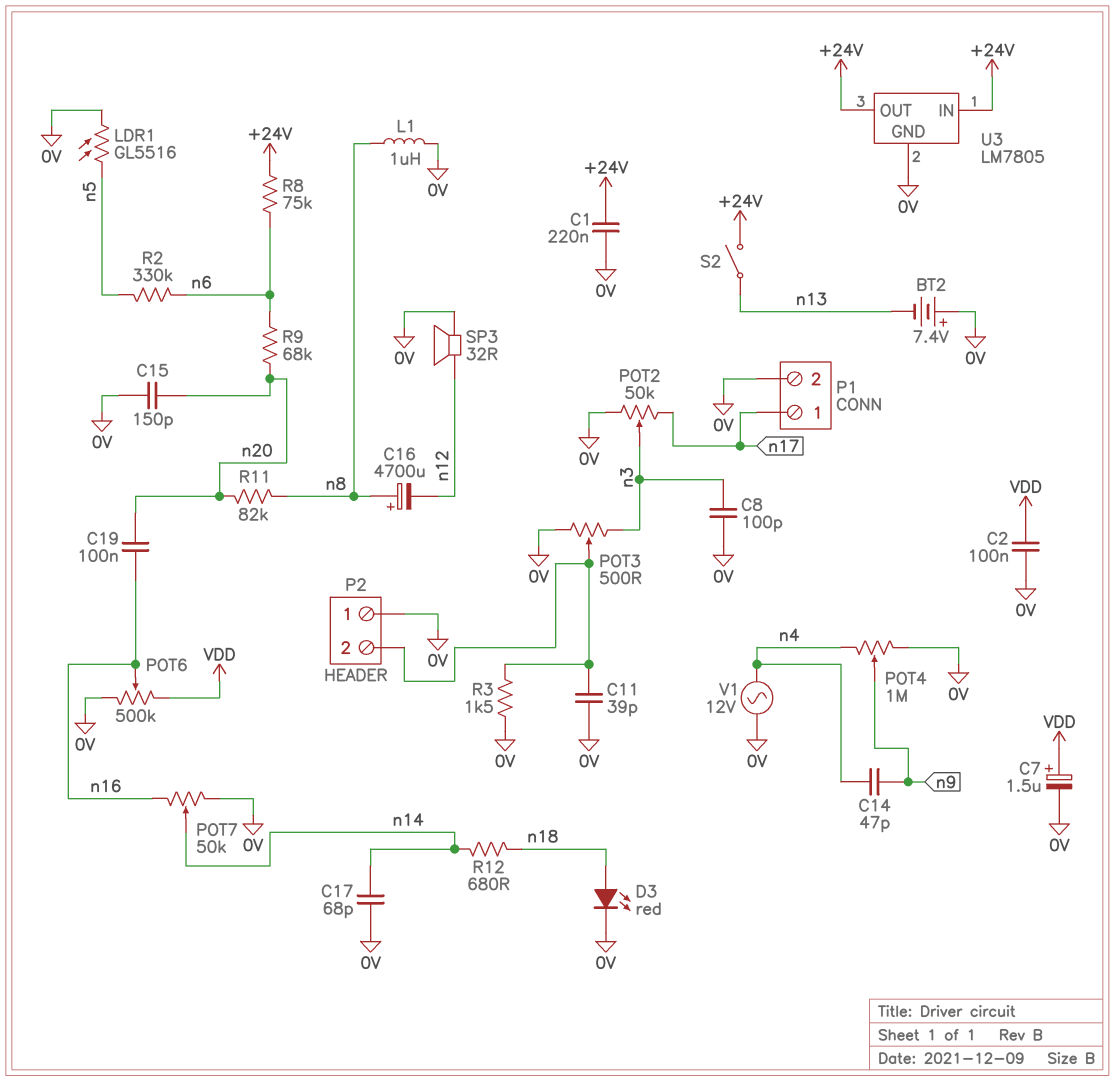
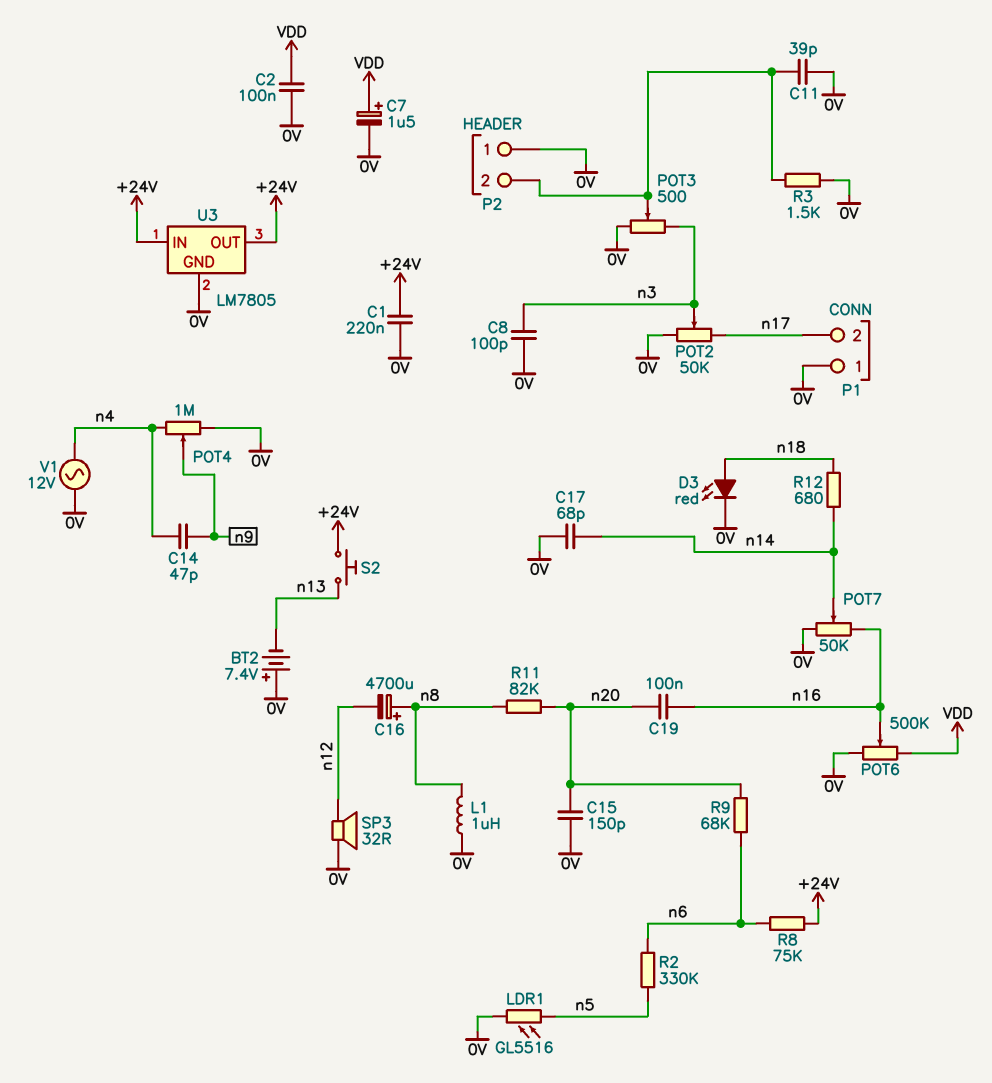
P1 pin 1: n17 -> 0V
P1 pin 2: 0V -> n17
S2: switch (+24V, n13) -> button (+24V, n13)

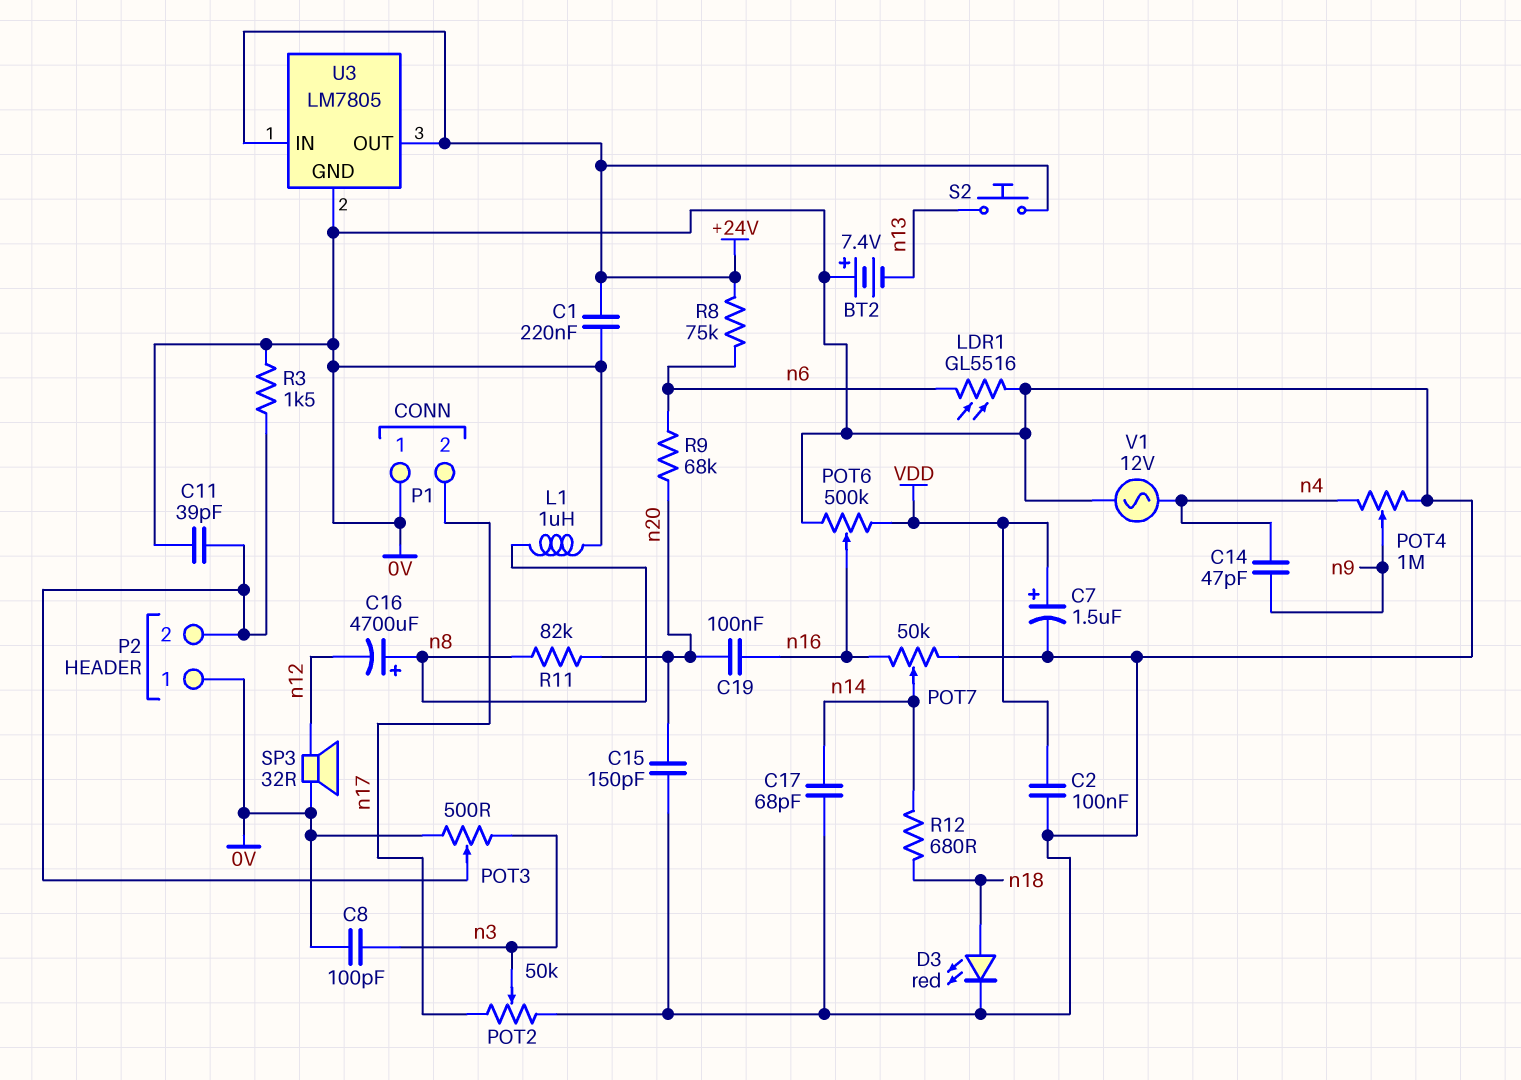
LDR1: GL5516 (0V, n5) -> GL5516 (0V, n6)
R2: 330k (n5, n6) -> none

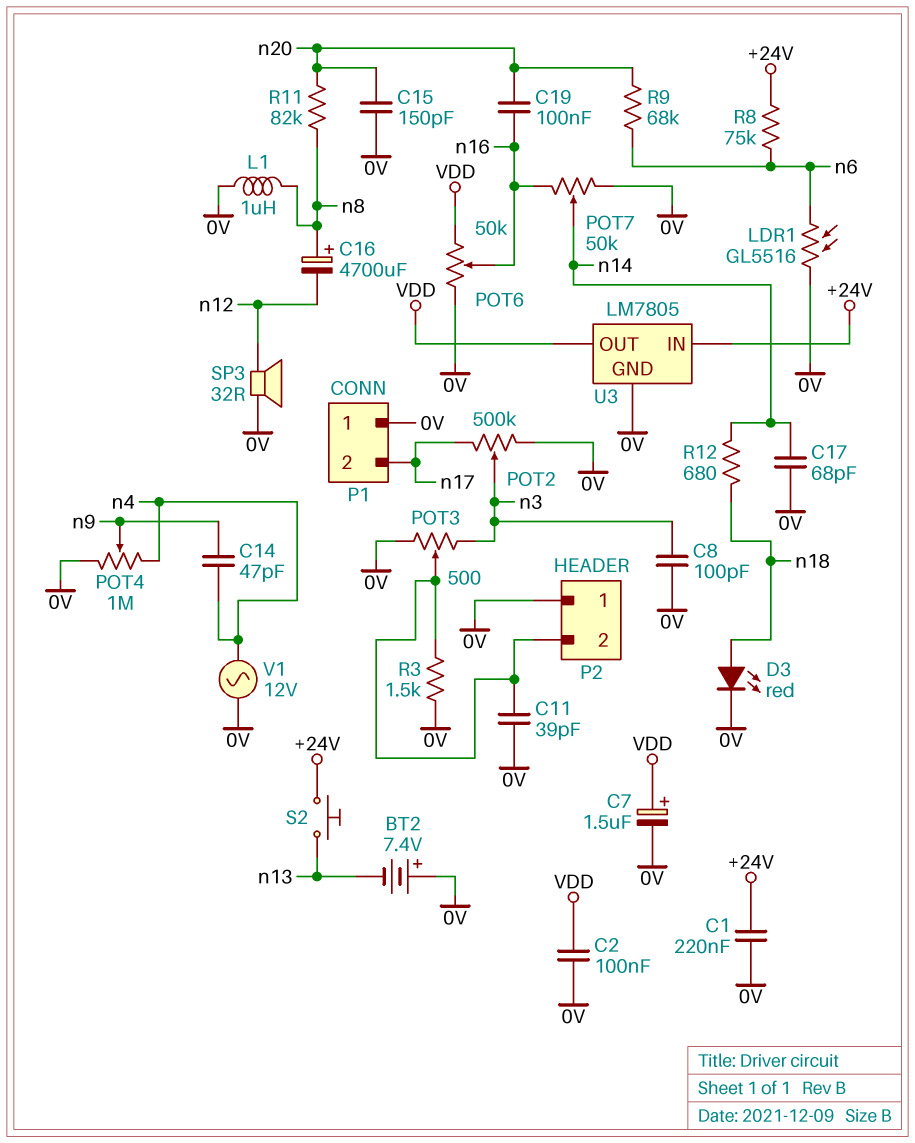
POT2: 50k (0V, n17, wiper n3) -> 500k (0V, n17, wiper n3)
POT6: 500k (0V, VDD, wiper n16) -> 50k (0V, VDD, wiper n16)
U3 pin OUT: +24V -> VDD

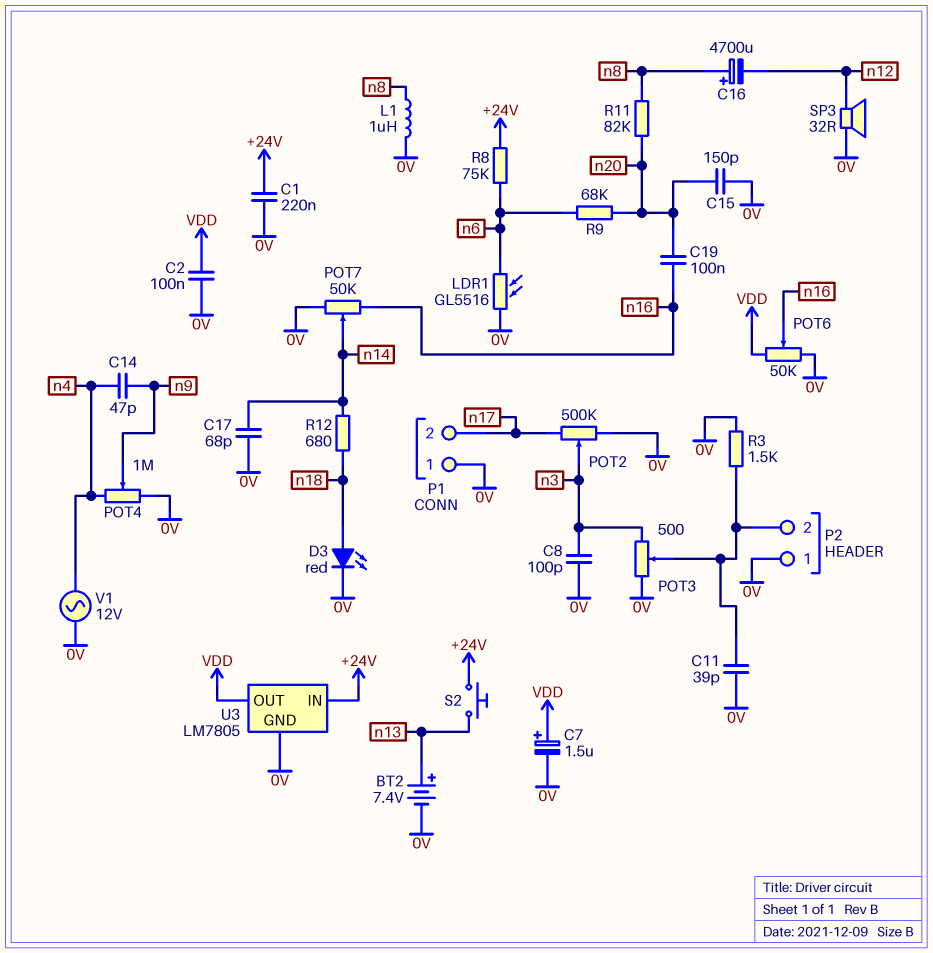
BT2: 7.4V (plus 0V, minus n13) -> 7.4V (plus n13, minus 0V)

